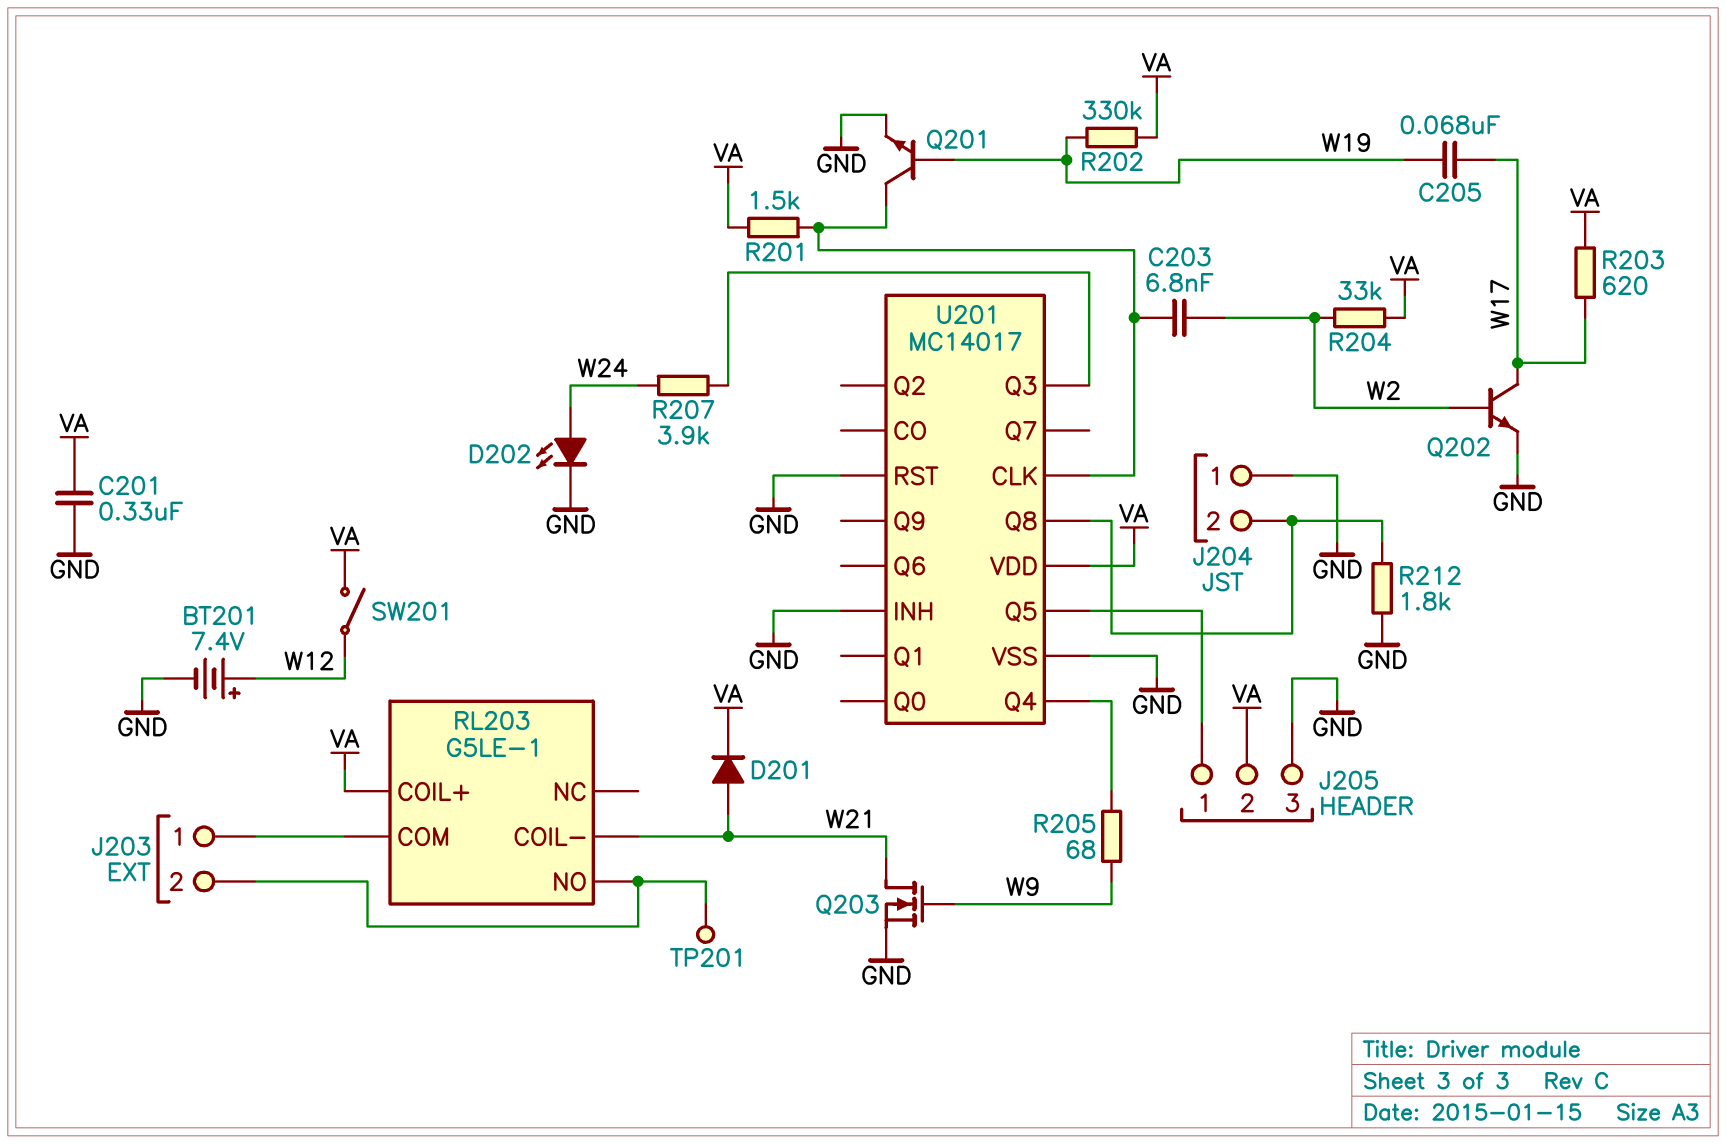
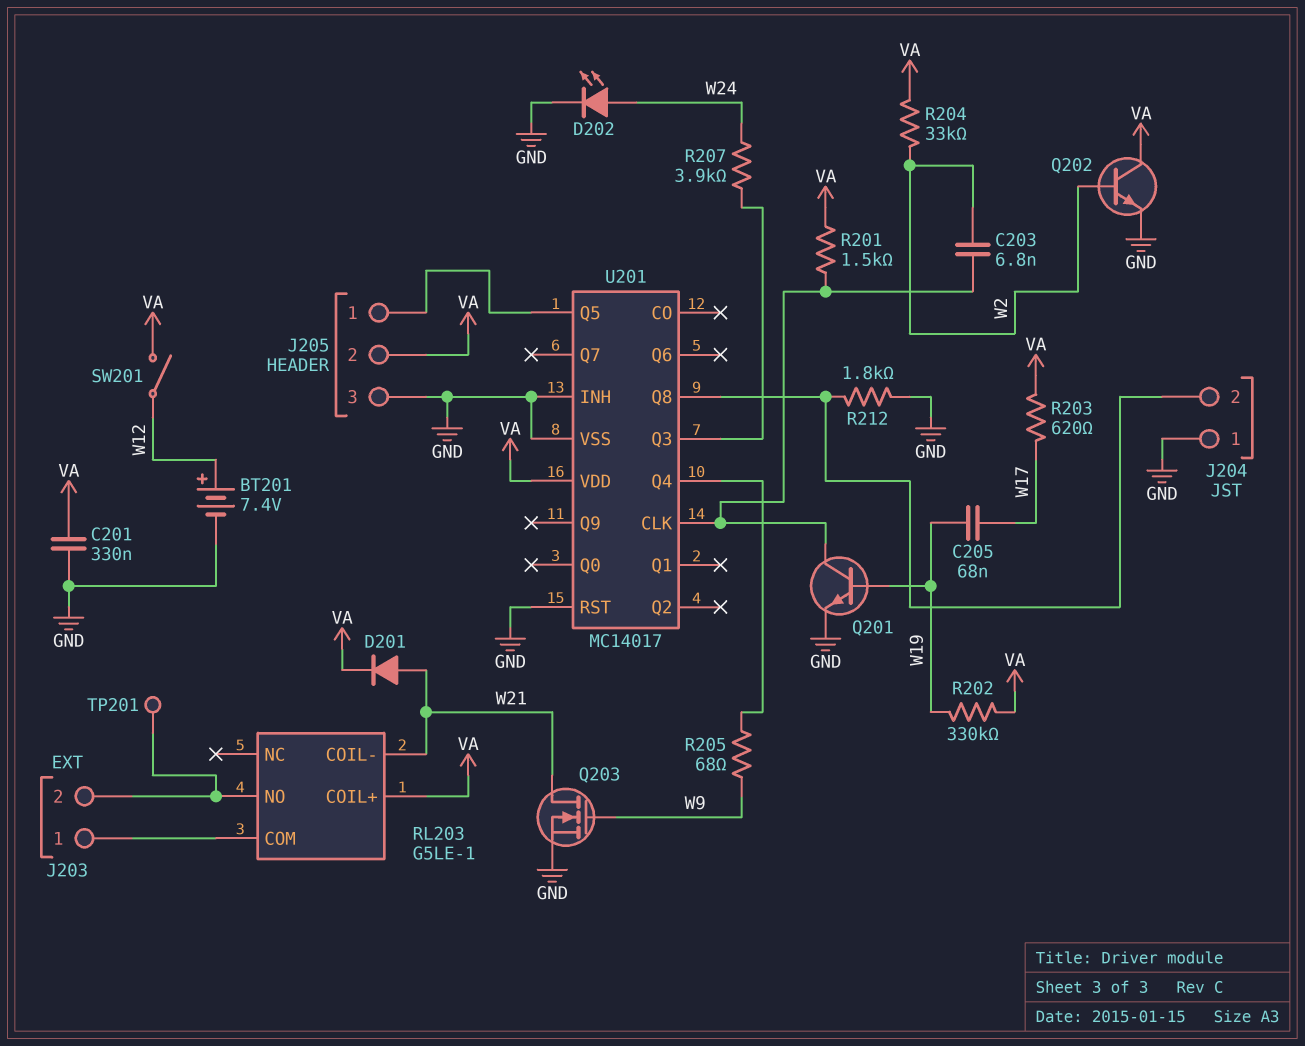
Q202: NPN (B W2, C W17, E GND) -> NPN (B W2, C VA, E GND)

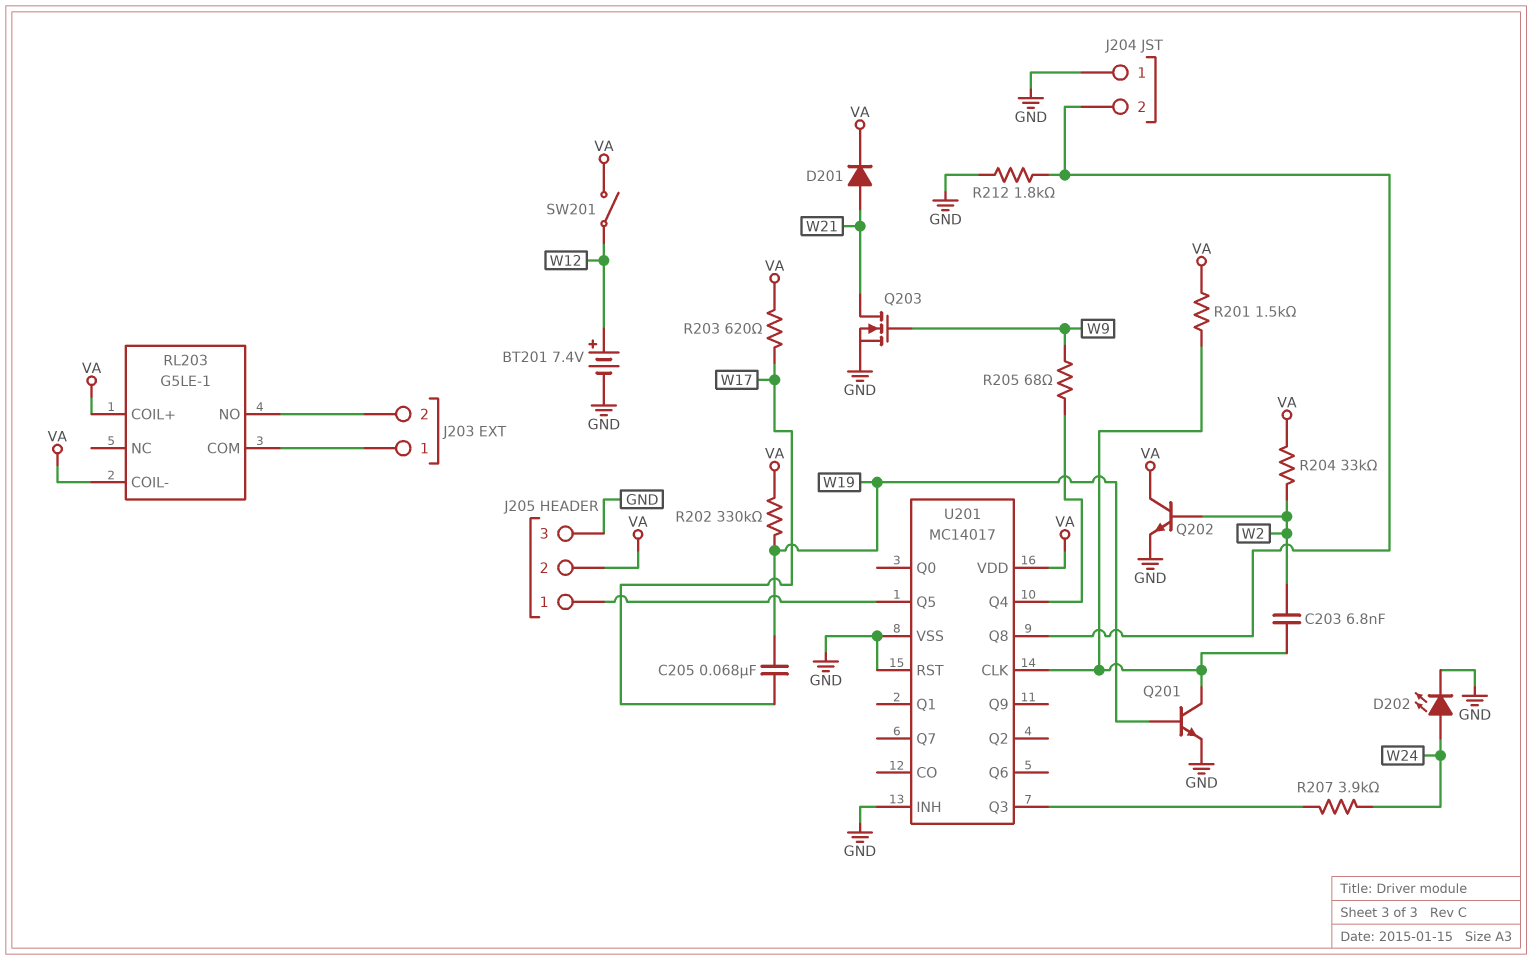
C201: 330nF (GND, VA) -> none
RL203 pin COIL-: W21 -> VA
TP201: test point (J203/2) -> none

